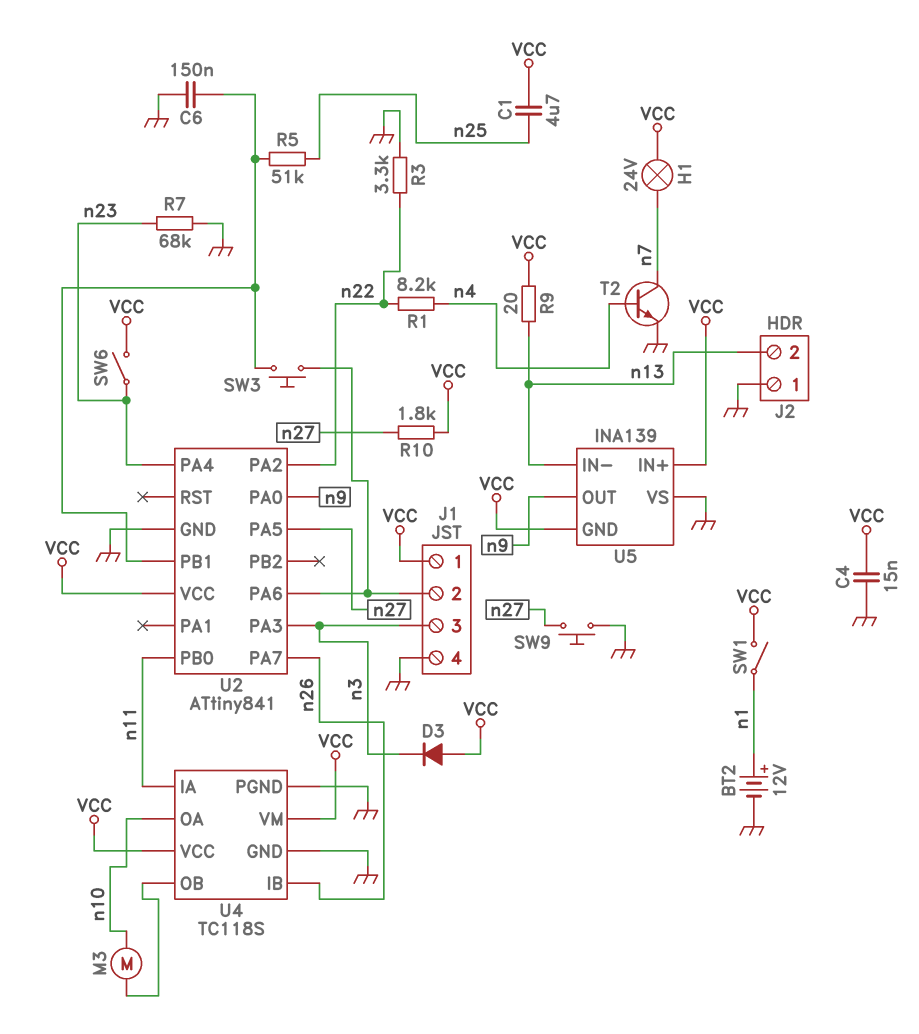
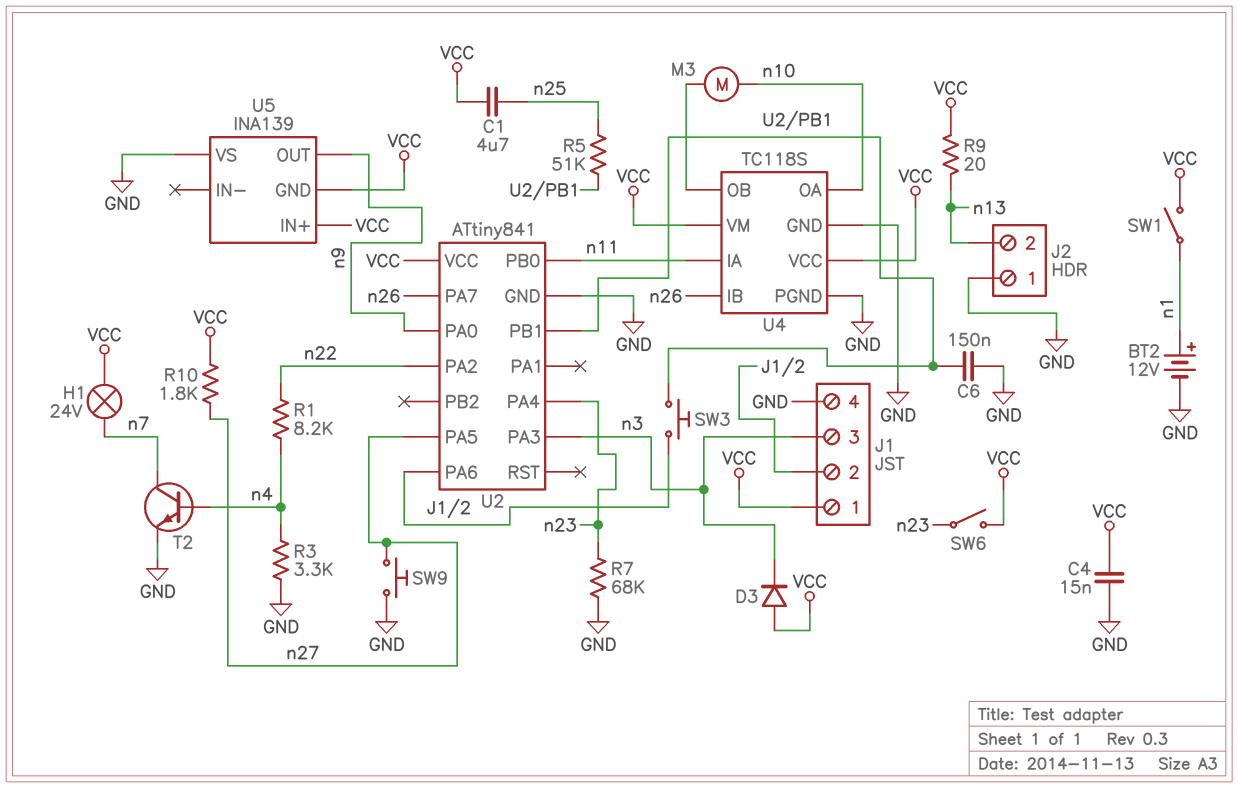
R3: 3.3k (GND, n22) -> 3.3k (GND, n4)
U5 pin IN-: n13 -> none

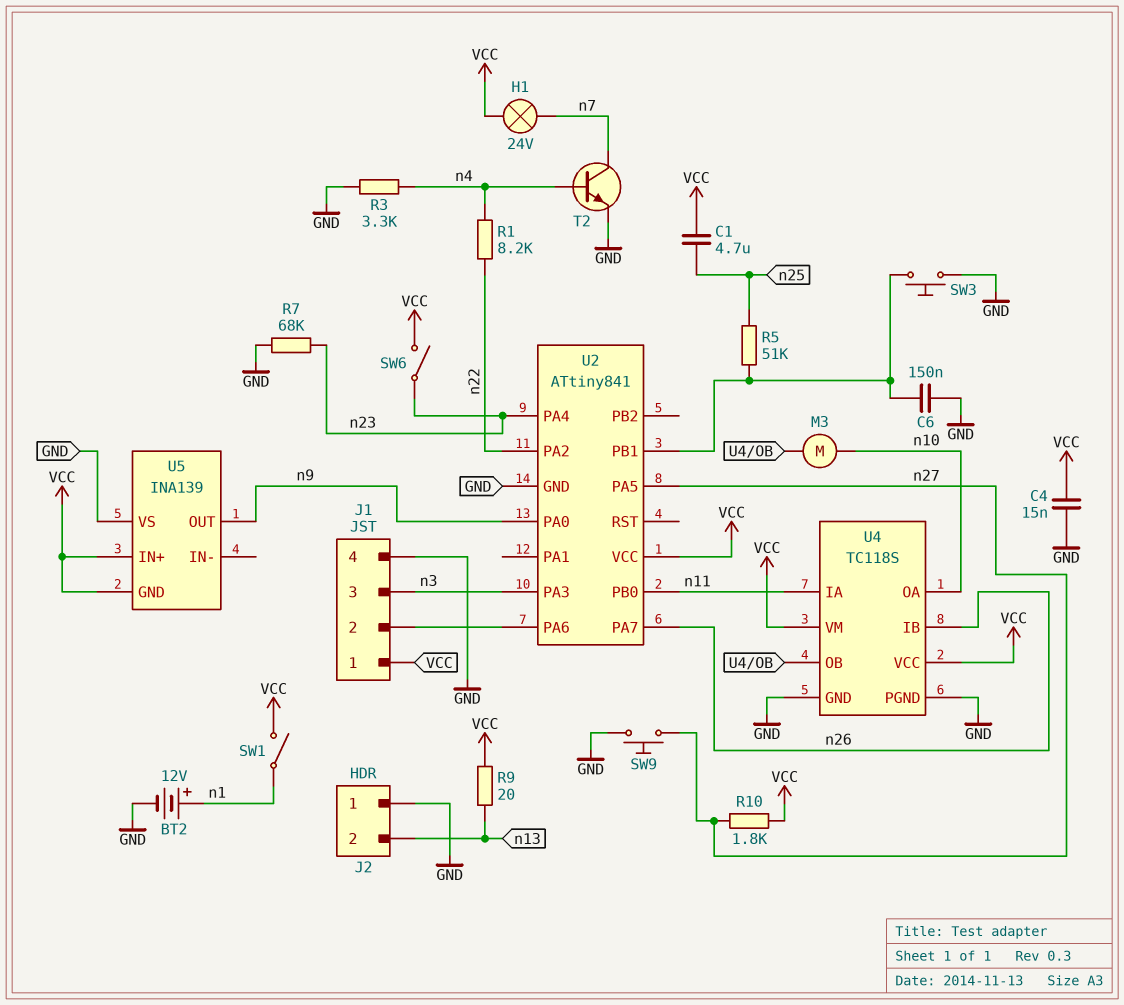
D3: diode (A VCC, K n3) -> none
SW3: button (J1/2, U2/PB1) -> button (GND, U2/PB1)

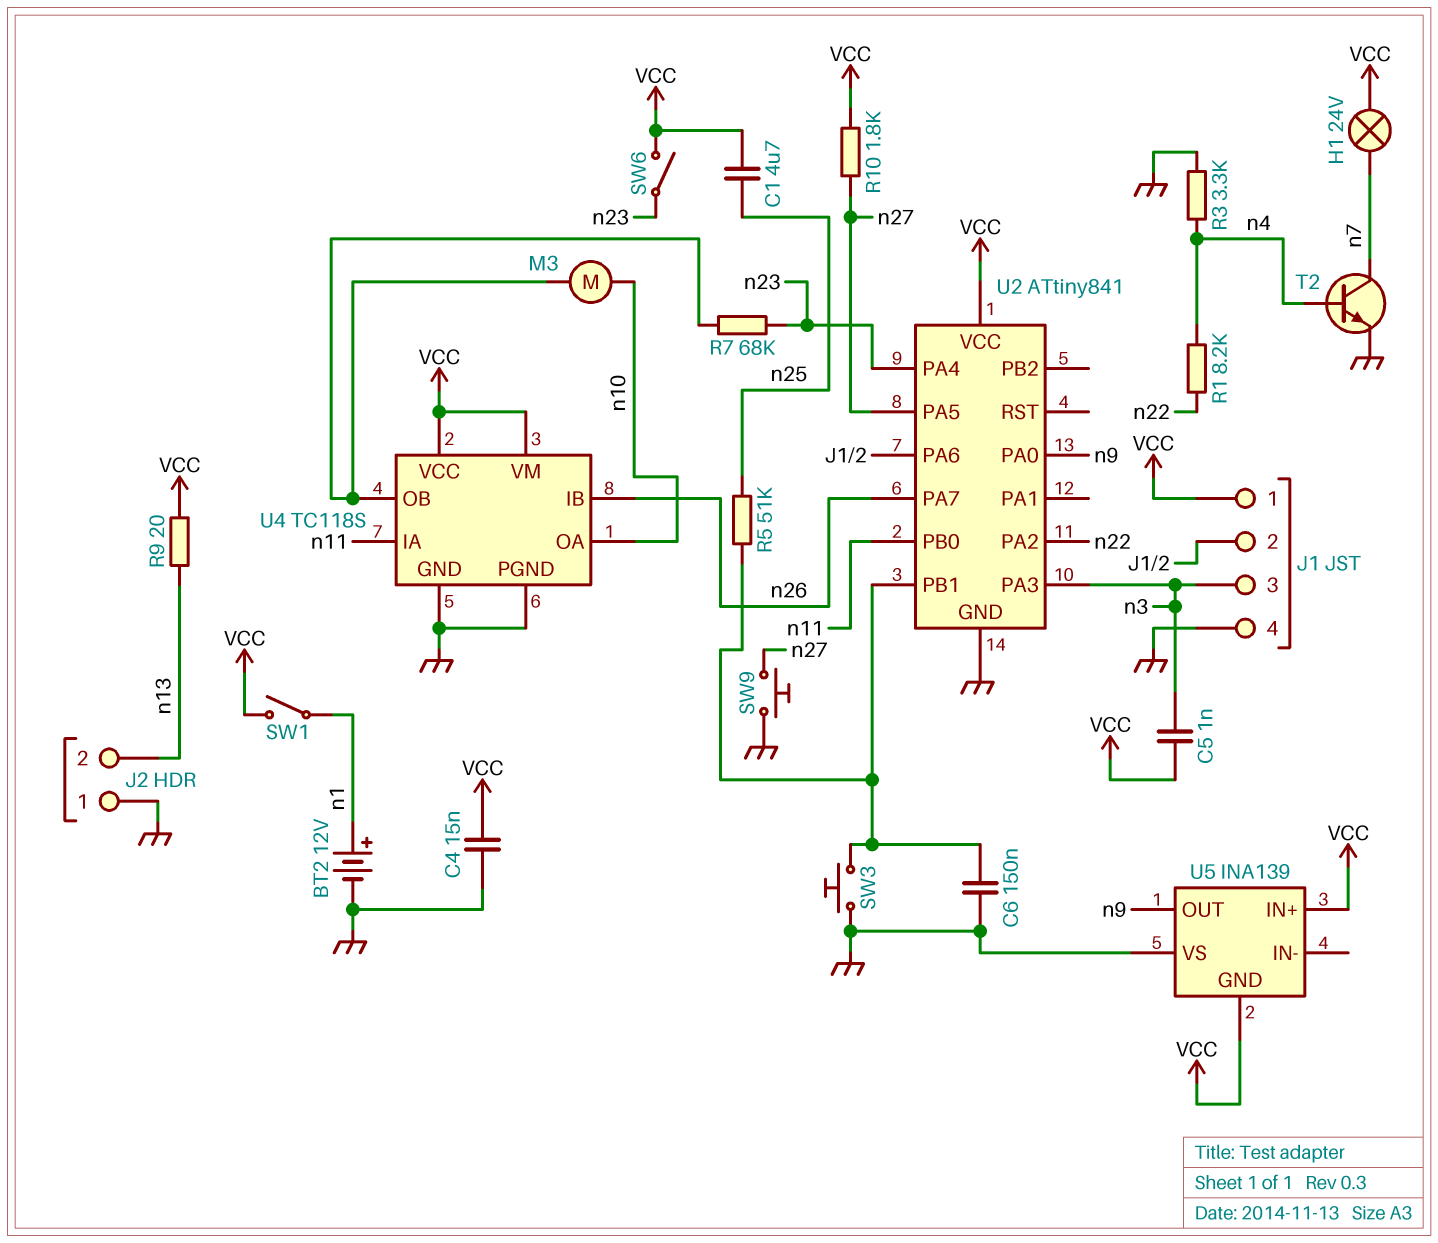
C5: none -> 1nF (VCC, n3)
R7: 68k (GND, n23) -> 68k (U4/OB, n23)

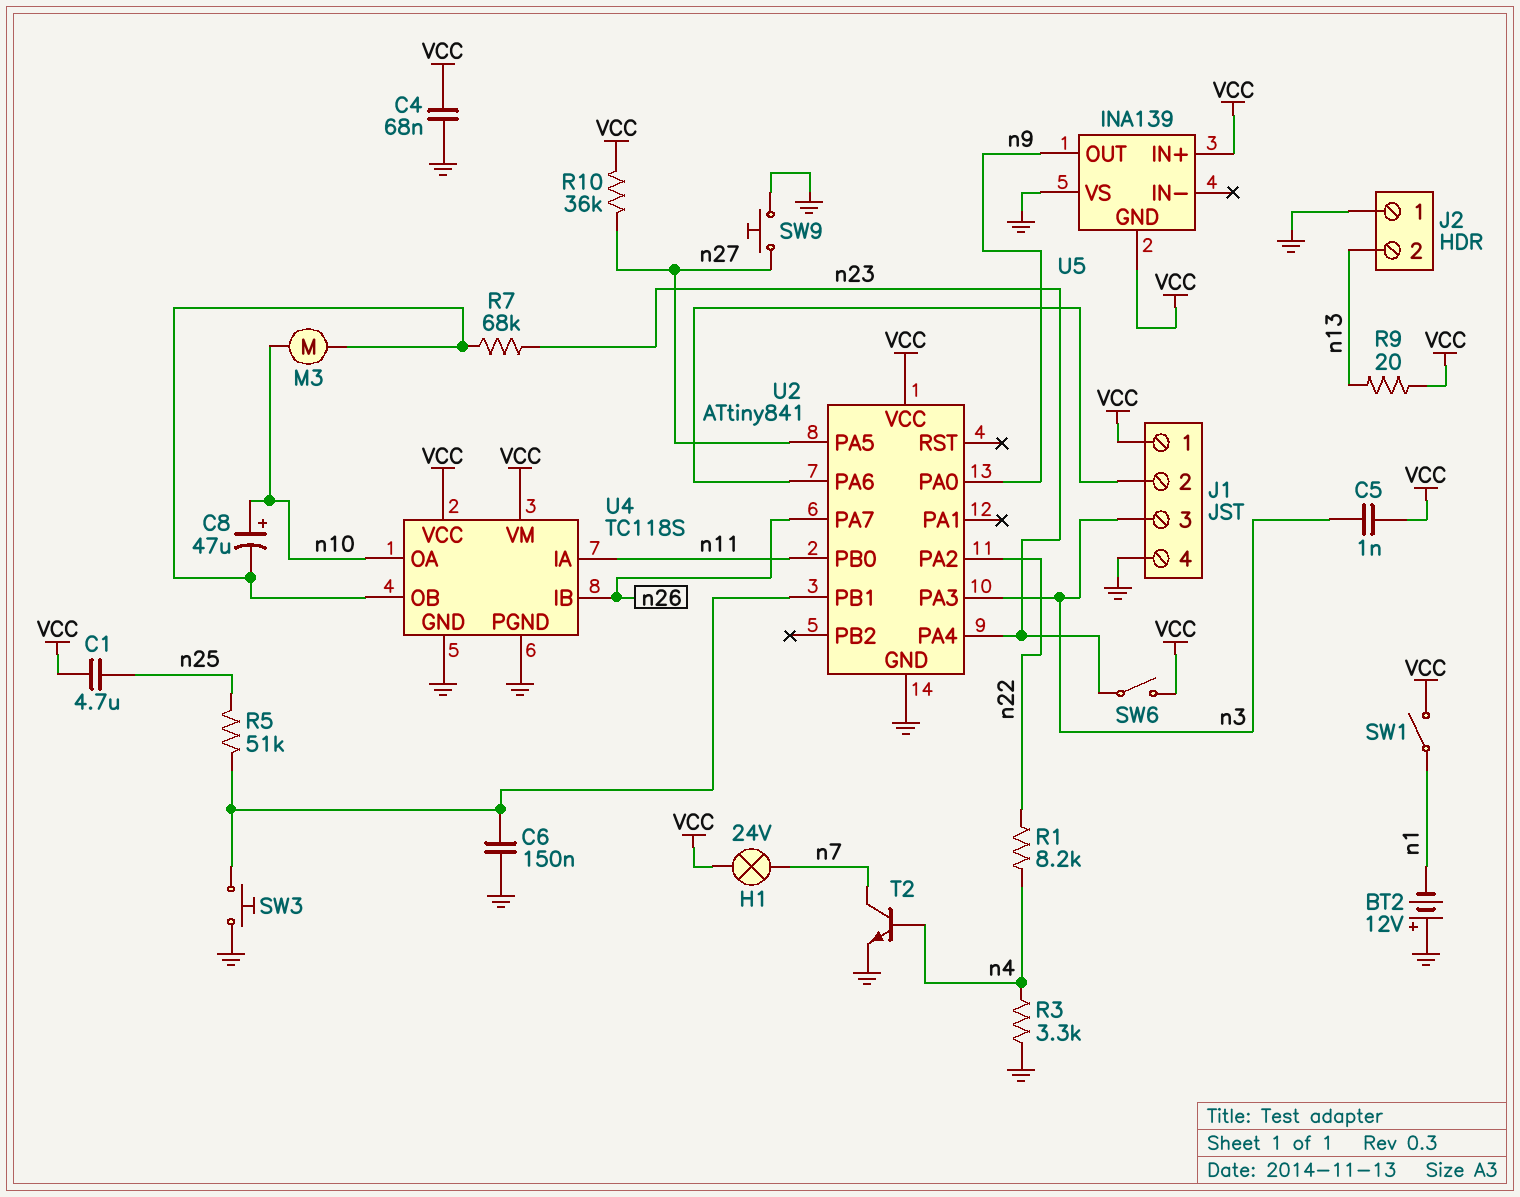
BT2: 12V (plus n1, minus GND) -> 12V (plus GND, minus n1)
C4: 15nF (GND, VCC) -> 68nF (GND, VCC)
C8: none -> 47uF (plus n10, minus U4/OB)
R10: 1.8k (VCC, n27) -> 36k (VCC, n27)

